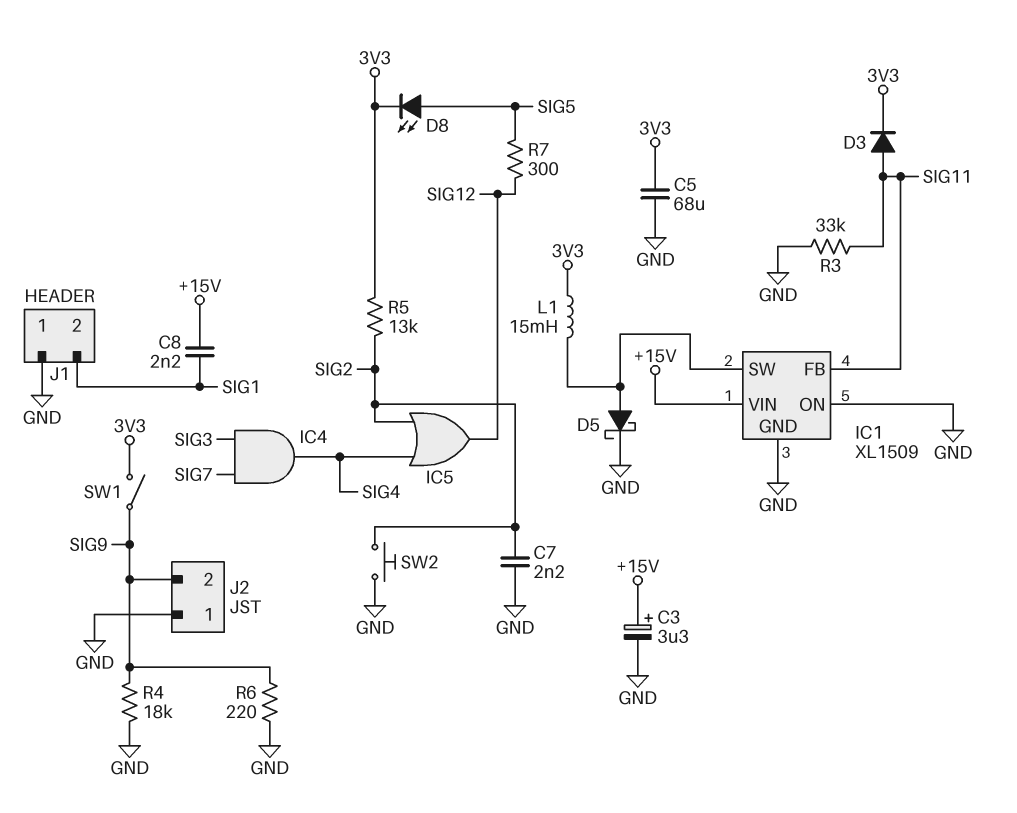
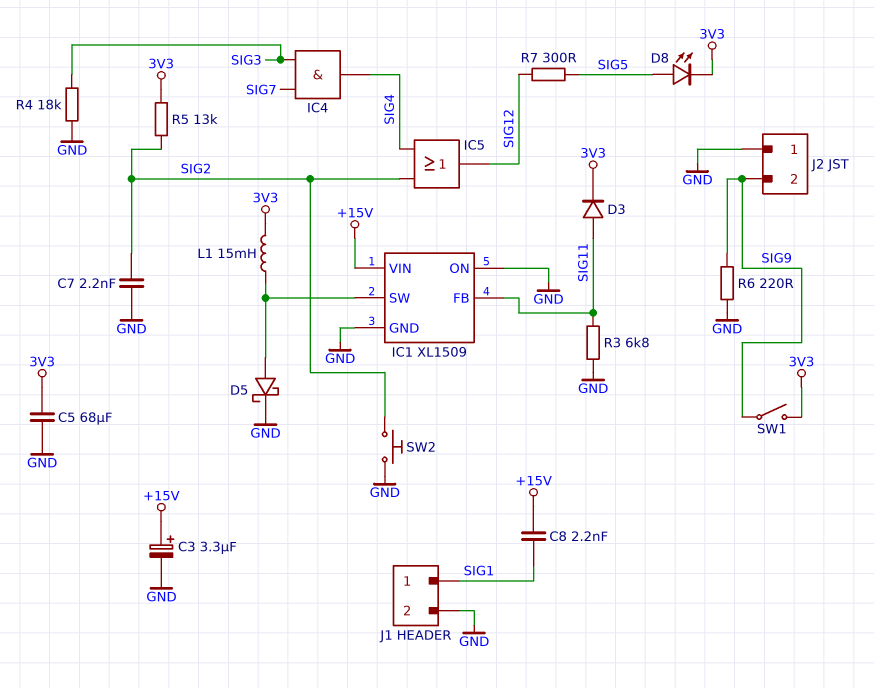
J1 pin 1: GND -> SIG1
J1 pin 2: SIG1 -> GND
R3: 33k (GND, SIG11) -> 6.8k (GND, SIG11)
R4: 18k (GND, SIG9) -> 18k (GND, SIG3)

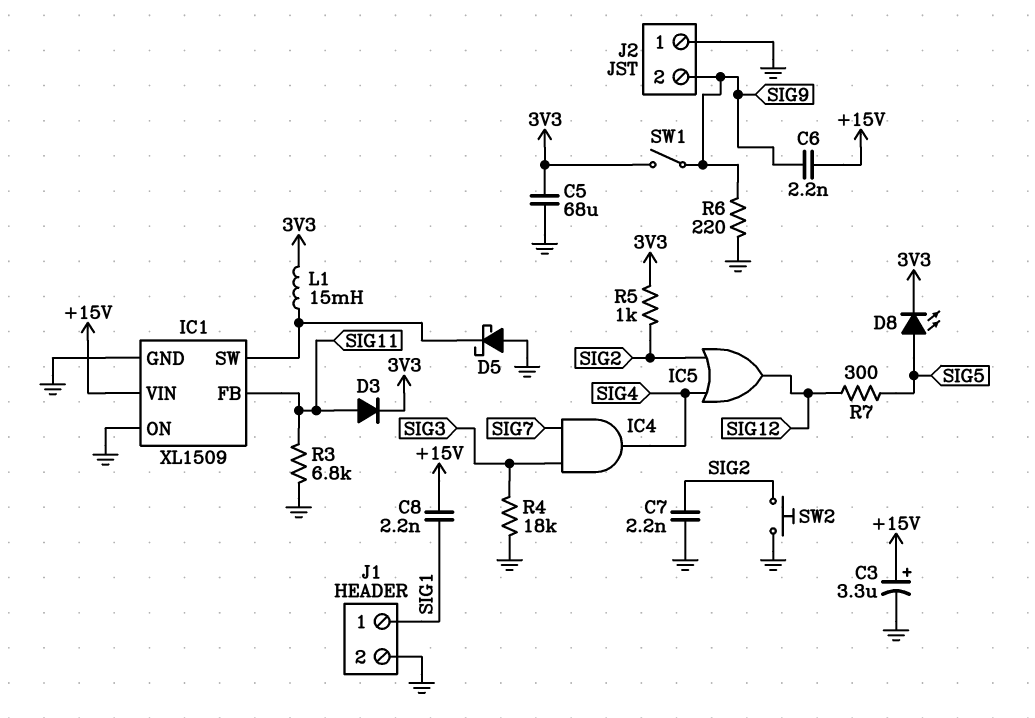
C6: none -> 2.2nF (+15V, SIG9)
D5: schottky (A IC1/SW, K GND) -> schottky (A GND, K IC1/SW)
R5: 13k (3V3, SIG2) -> 1k (3V3, SIG2)

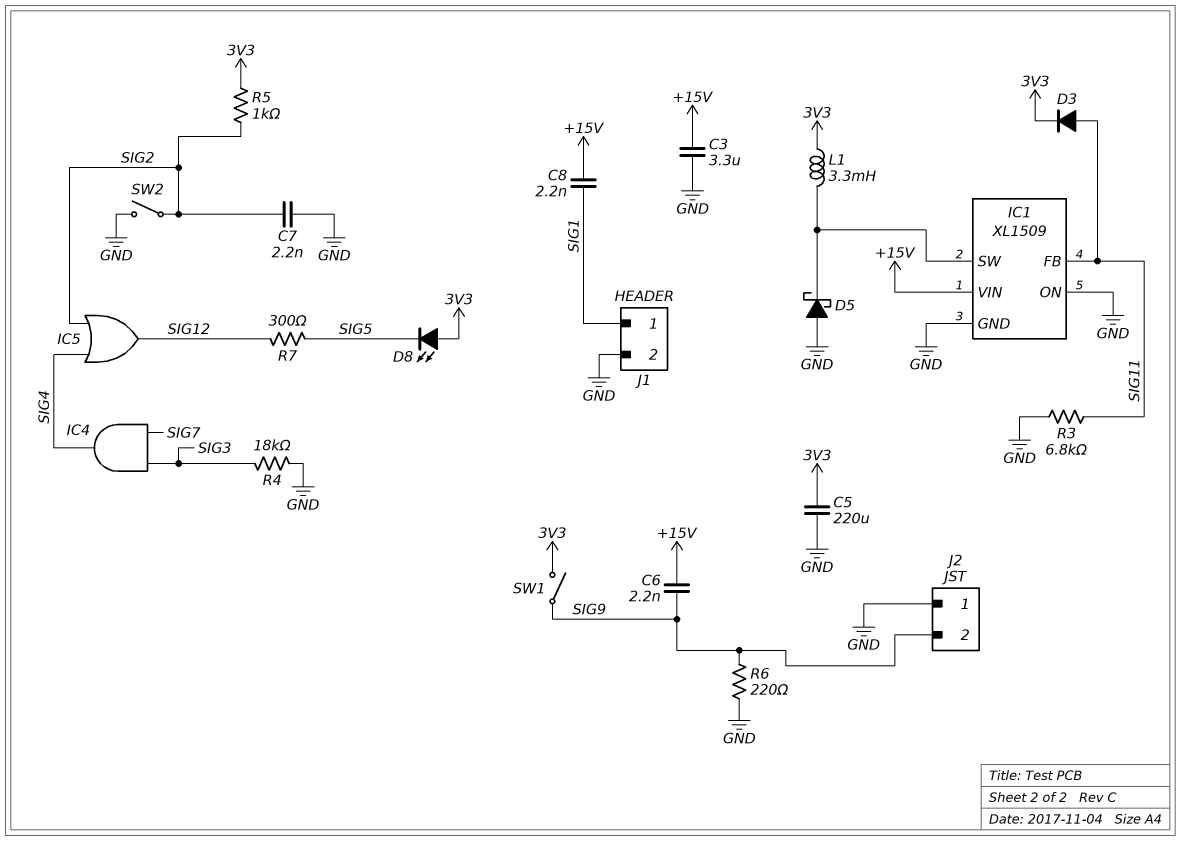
C3: 3.3uF (plus +15V, minus GND) -> 3.3uF (+15V, GND)
C5: 68uF (3V3, GND) -> 220uF (3V3, GND)
D8: LED (A SIG5, K 3V3) -> LED (A 3V3, K SIG5)
L1: 15mH (3V3, IC1/SW) -> 3.3mH (3V3, IC1/SW)
SW2: button (GND, SIG2) -> switch (GND, SIG2)

